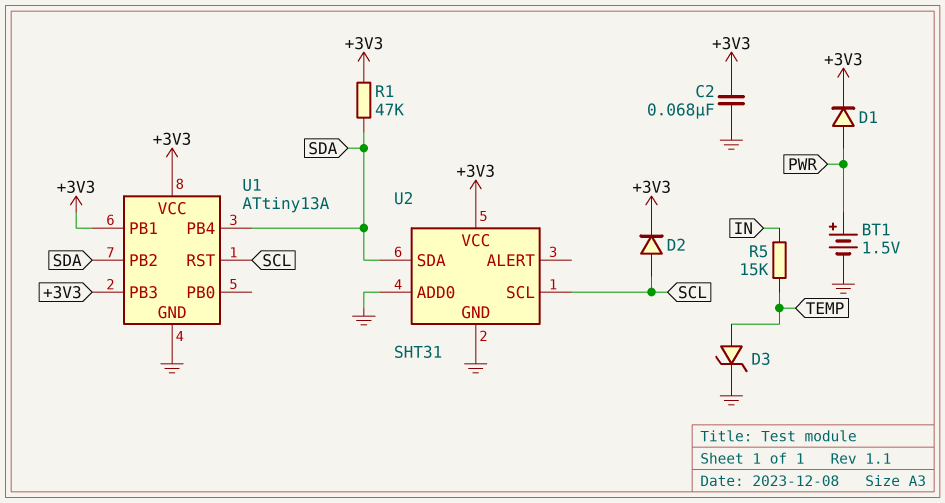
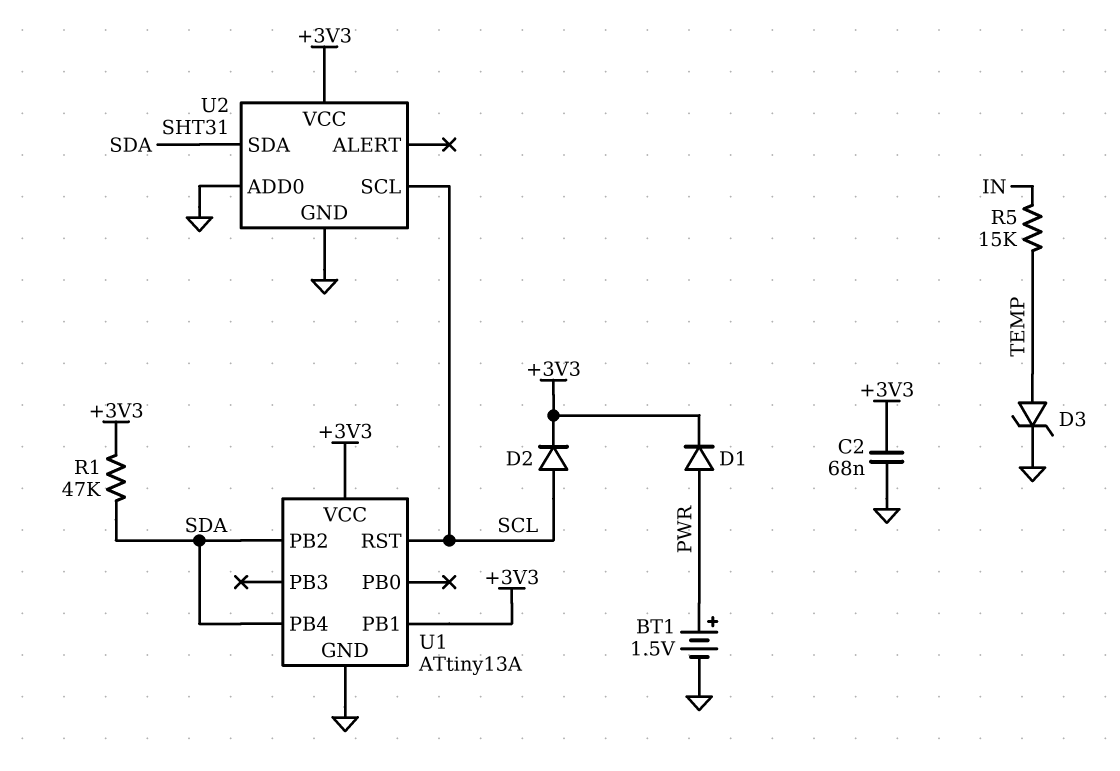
U1 pin PB3: +3V3 -> none

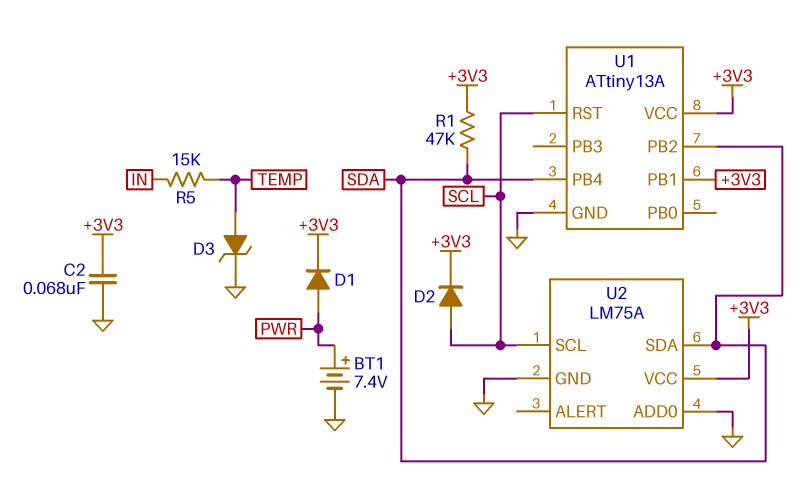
BT1: 1.5V (plus PWR, minus GND) -> 7.4V (plus PWR, minus GND)
U2: SHT31 -> LM75A

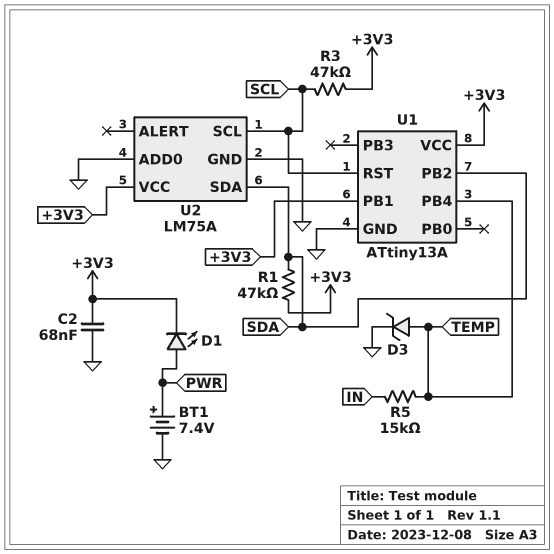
D1: diode (A PWR, K +3V3) -> LED (A PWR, K +3V3)
D2: diode (A SCL, K +3V3) -> none
R3: none -> 47k (+3V3, SCL)
U1 pin PB4: SDA -> TEMP

